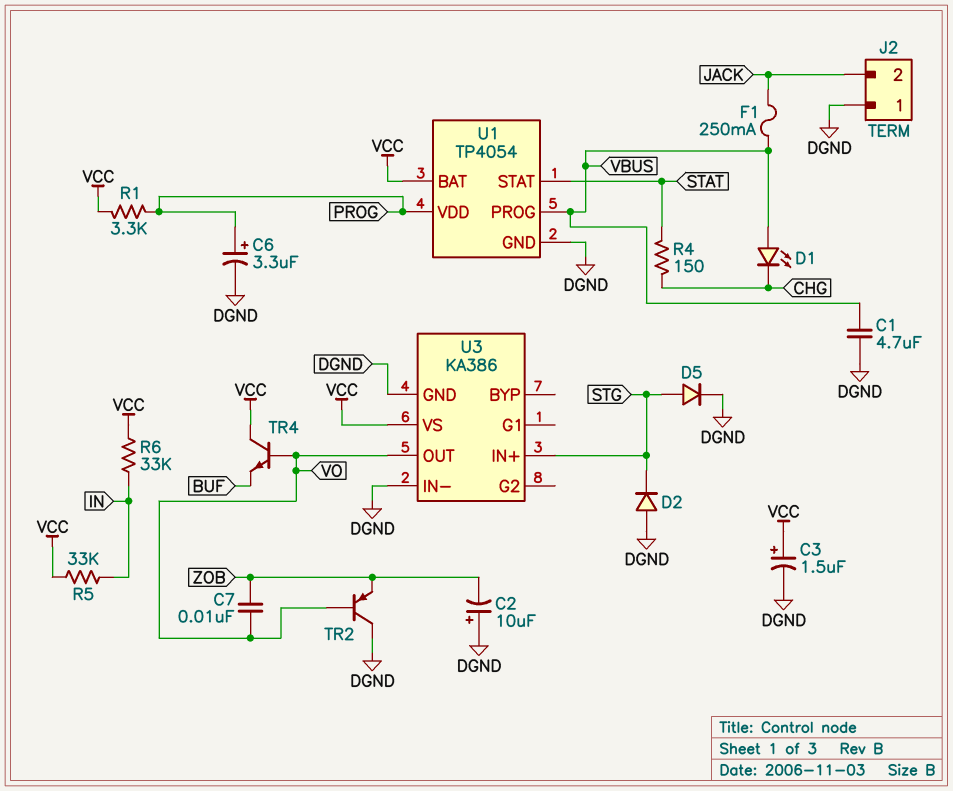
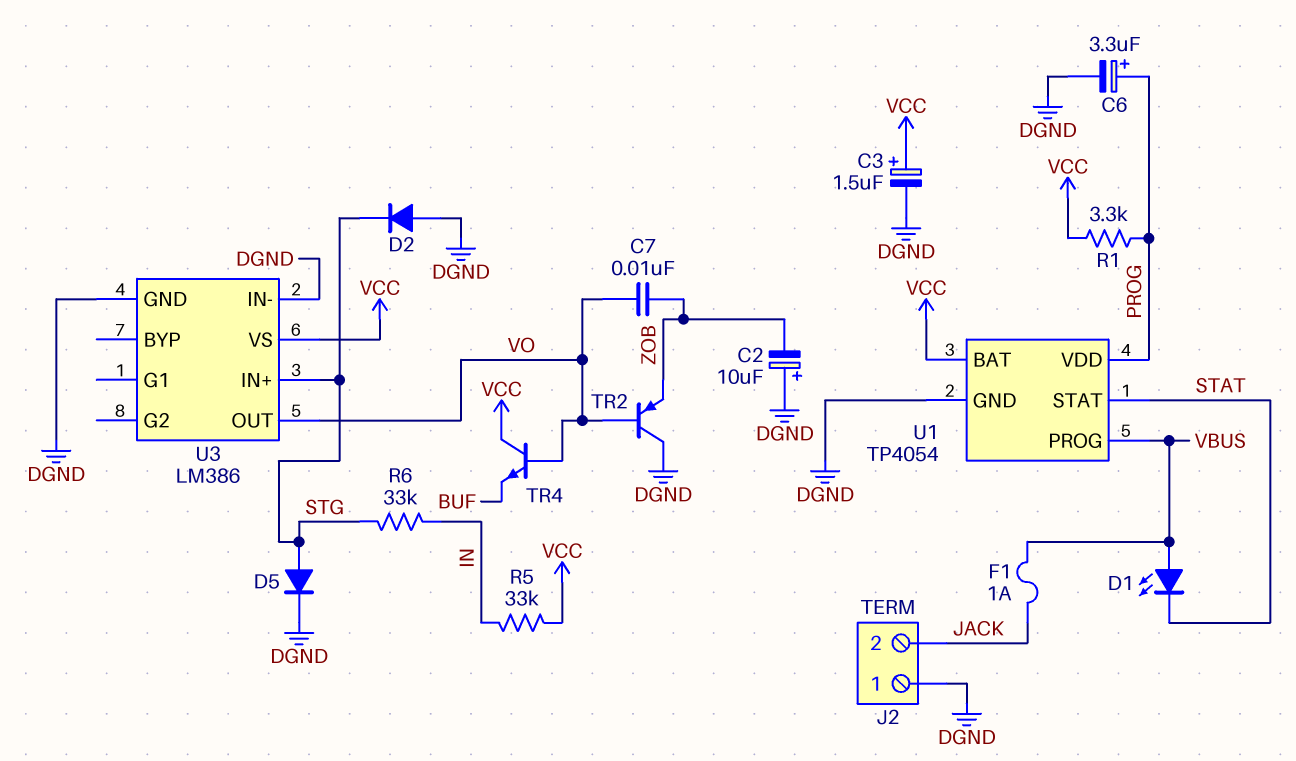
C1: 4.7uF (DGND, VBUS) -> none
D1: LED (A VBUS, K CHG) -> LED (A VBUS, K STAT)
F1: 250mA (JACK, VBUS) -> 1A (JACK, VBUS)
R4: 150 (CHG, STAT) -> none
R6: 33k (IN, VCC) -> 33k (IN, STG)
U3: KA386 -> LM386

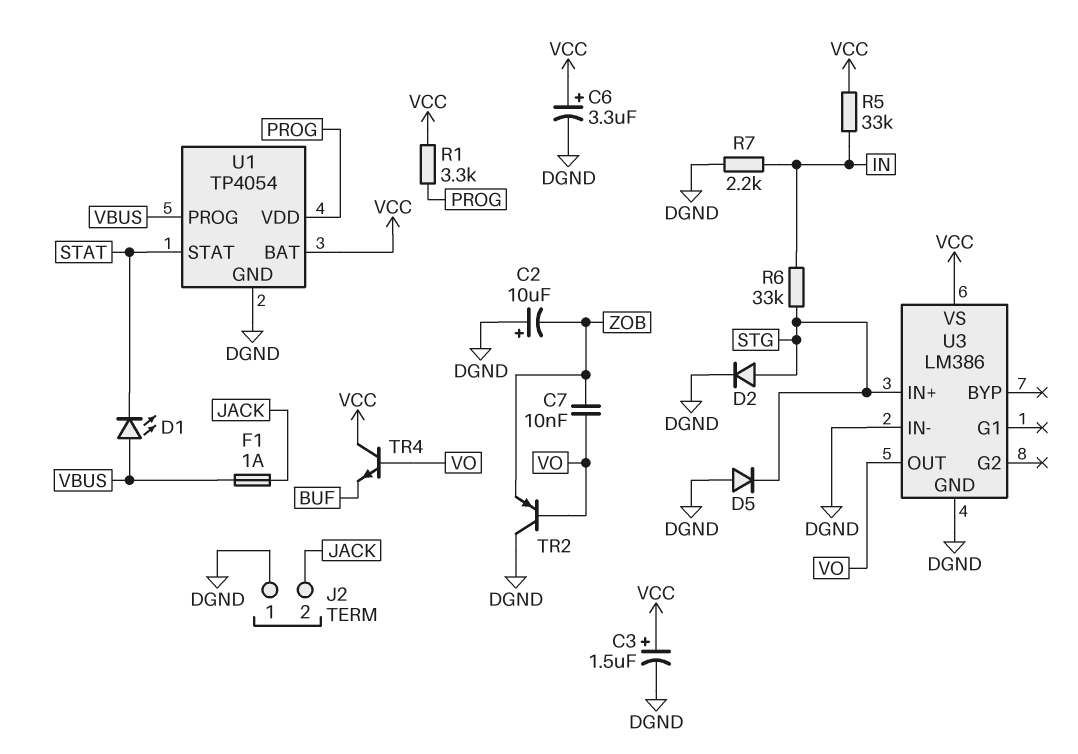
C6: 3.3uF (plus PROG, minus DGND) -> 3.3uF (plus VCC, minus DGND)
D2: diode (A DGND, K STG) -> diode (A STG, K DGND)
D5: diode (A STG, K DGND) -> diode (A DGND, K STG)
R7: none -> 2.2k (DGND, IN)

